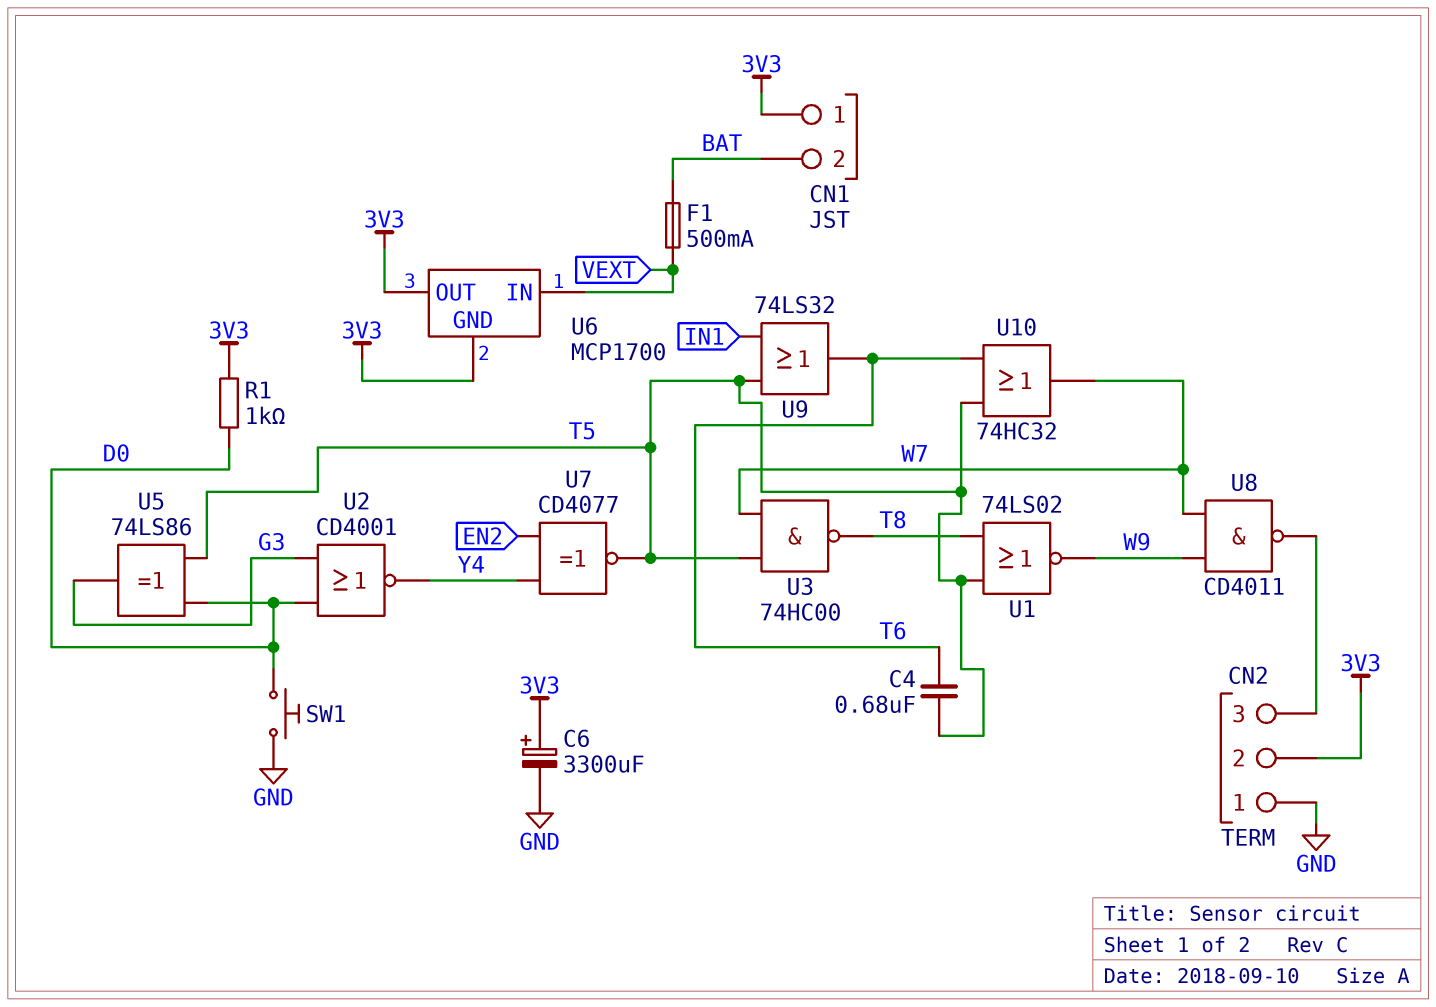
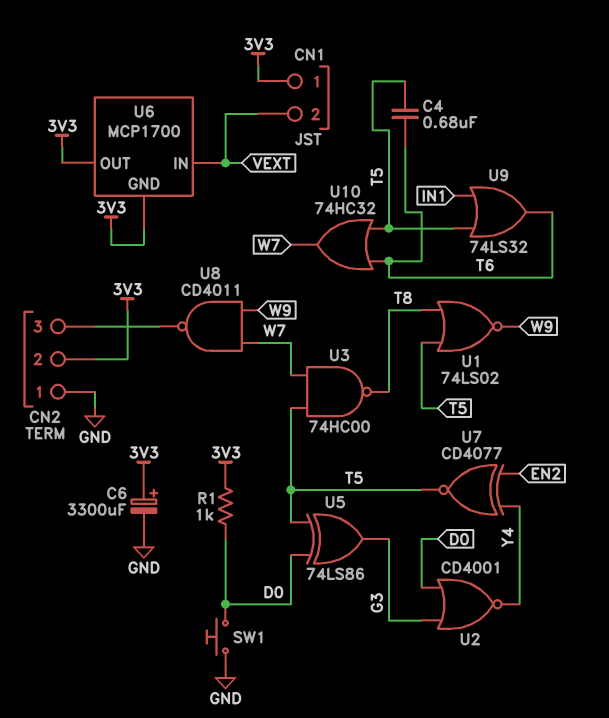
CN1 pin 2: BAT -> VEXT
F1: 500mA (BAT, VEXT) -> none

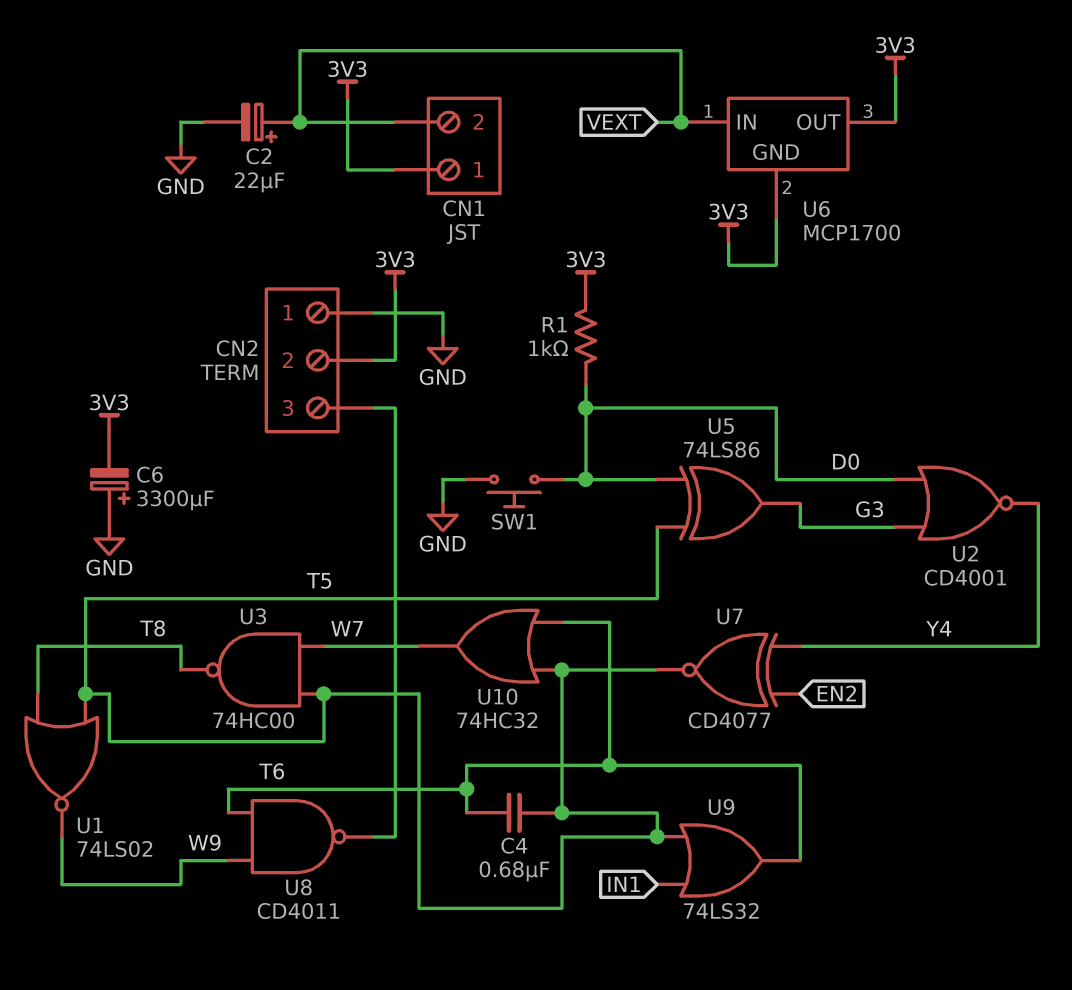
C2: none -> 22uF (plus VEXT, minus GND)
C6: 3300uF (plus 3V3, minus GND) -> 3300uF (plus GND, minus 3V3)
U8: NAND CD4011 (in W7, in W9, out CN2/3) -> NAND CD4011 (in T6, in W9, out CN2/3)

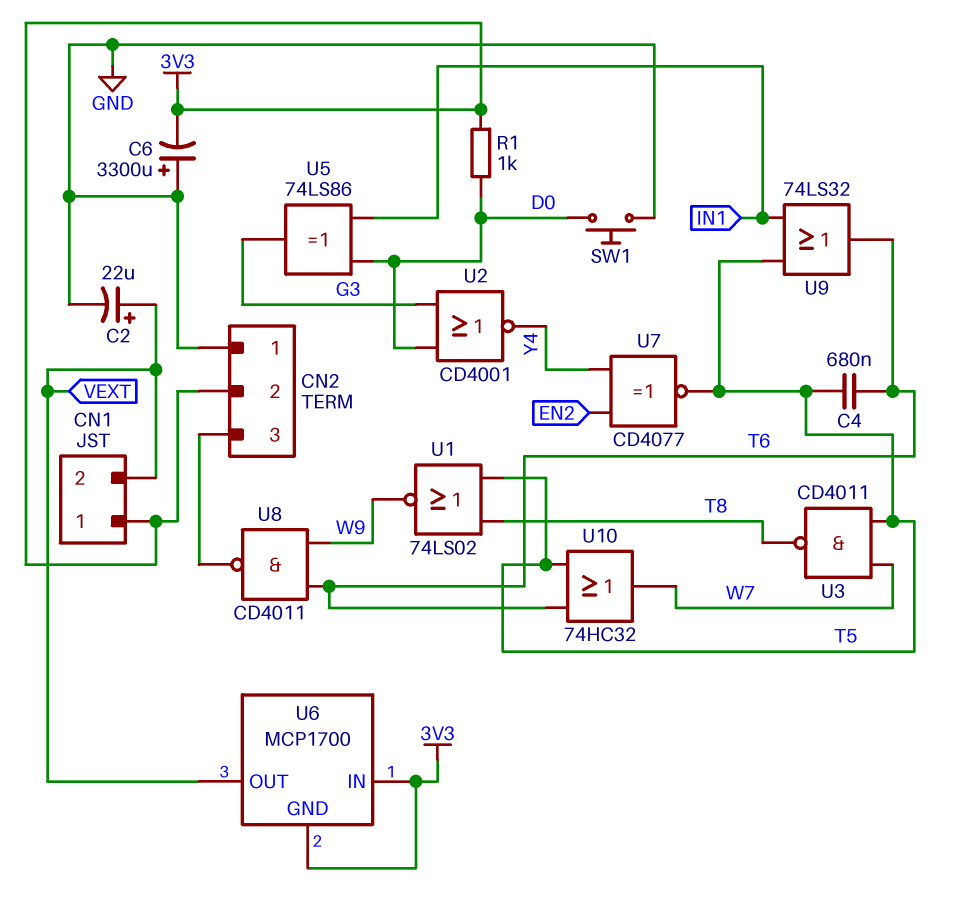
U3: NAND 74HC00 (in T5, in W7, out T8) -> NAND CD4011 (in T5, in W7, out T8)
U5: XOR 74LS86 (in D0, in T5, out G3) -> XOR 74LS86 (in D0, in IN1, out G3)
U6 pin IN: VEXT -> 3V3
U6 pin OUT: 3V3 -> VEXT

